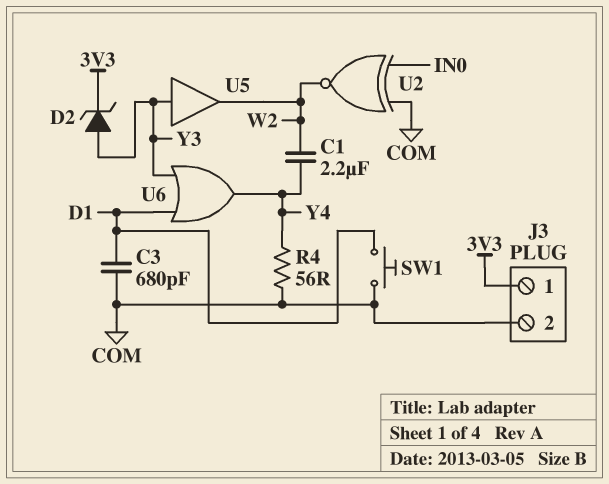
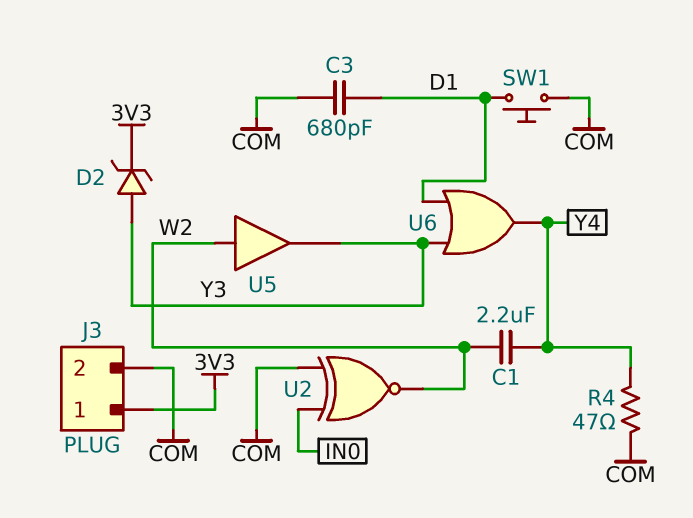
R4: 56 (COM, Y4) -> 47 (COM, Y4)
U5: buffer (in Y3, out W2) -> buffer (in W2, out Y3)

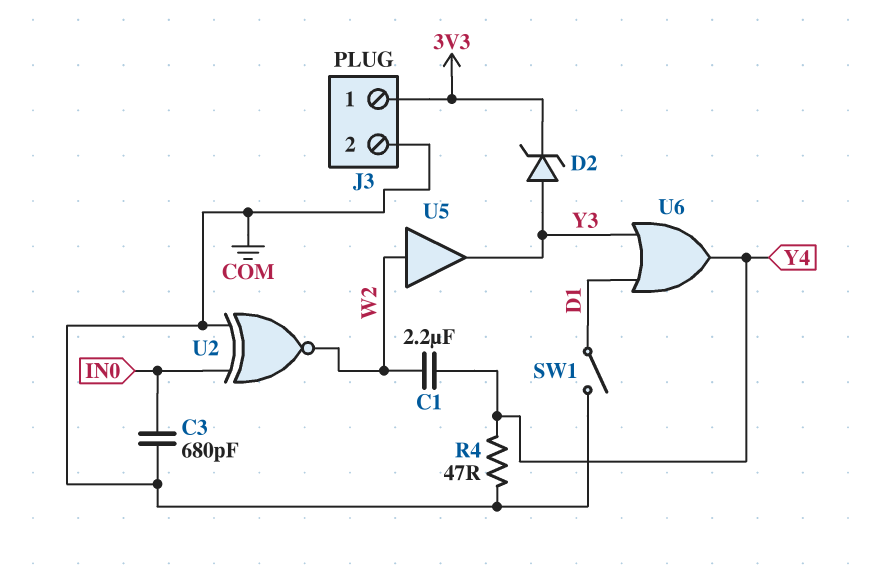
C3: 680pF (COM, D1) -> 680pF (COM, IN0)
SW1: button (COM, D1) -> switch (COM, D1)

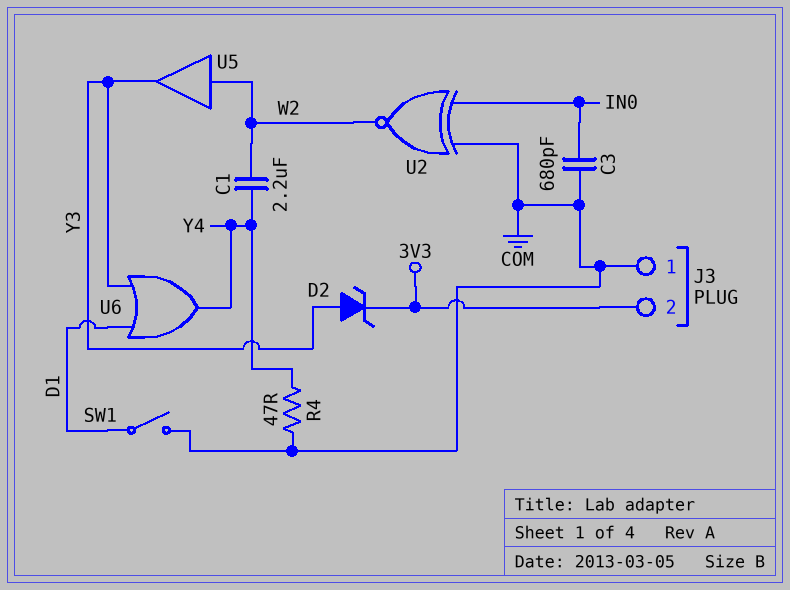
J3 pin 1: 3V3 -> COM
J3 pin 2: COM -> 3V3

